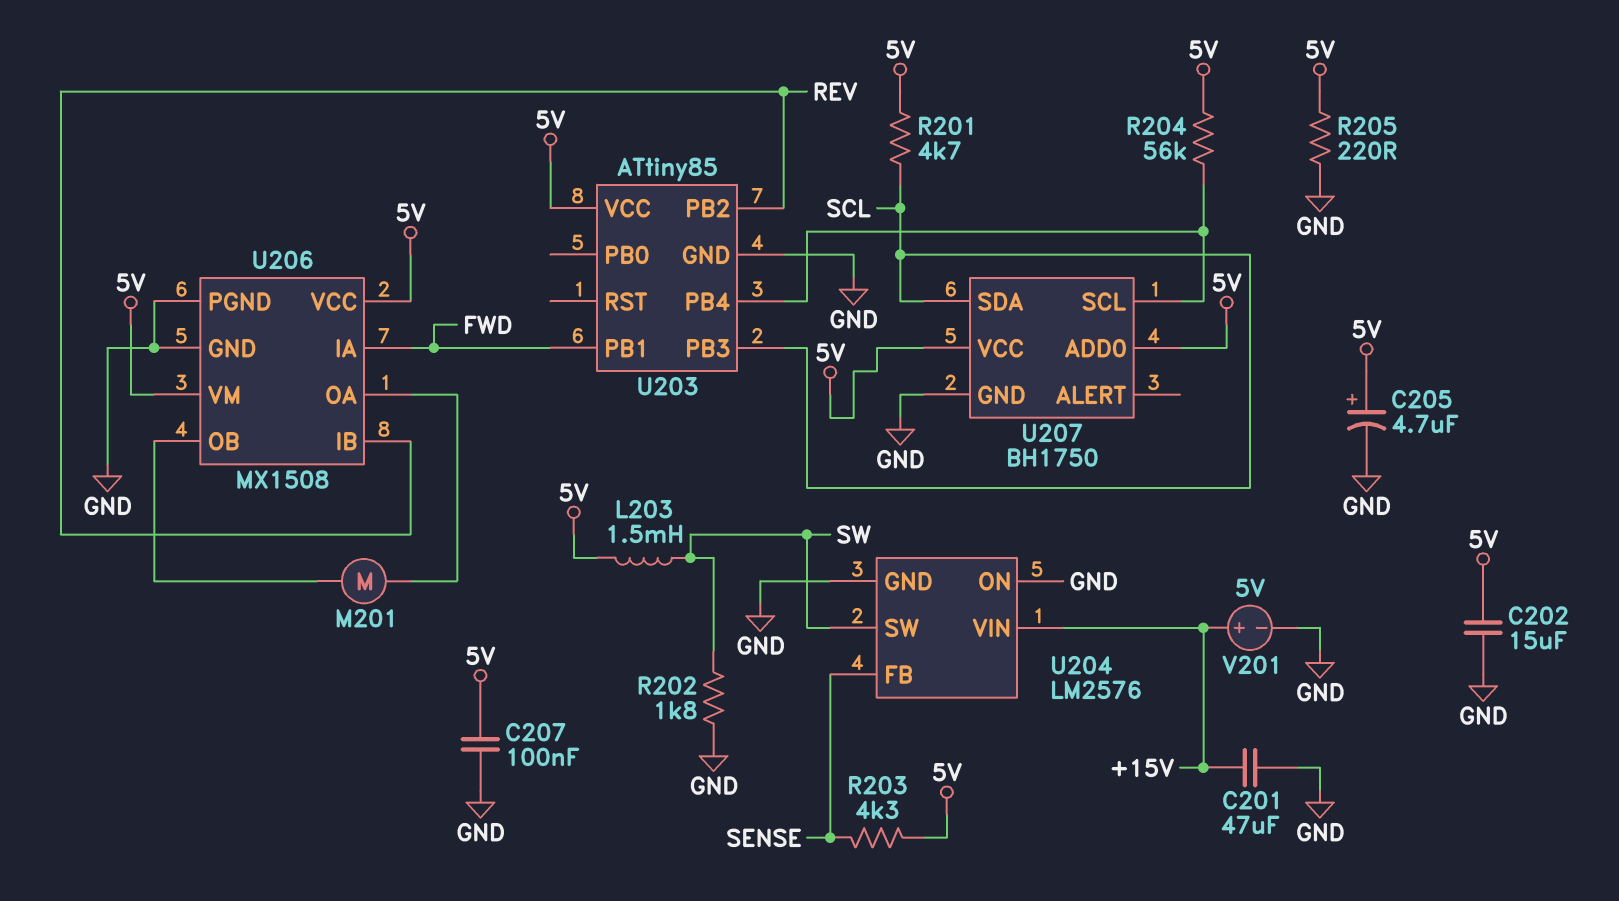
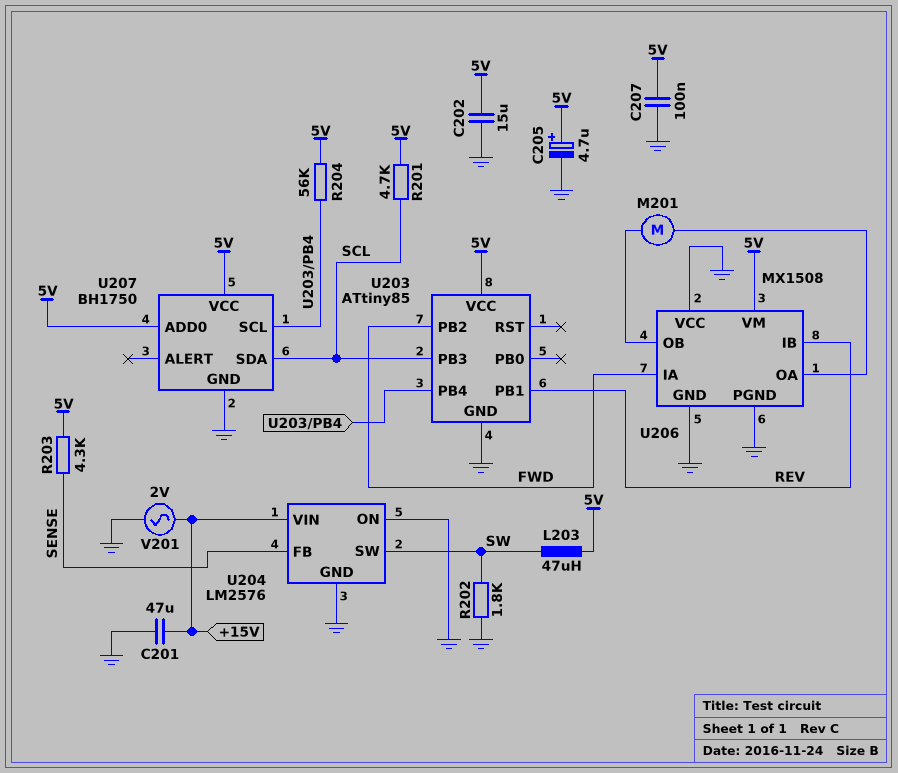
L203: 1.5mH (5V, SW) -> 47uH (5V, SW)
R205: 220 (5V, GND) -> none
U203 pin PB1: FWD -> REV
U203 pin PB2: REV -> FWD
U206 pin VCC: 5V -> GND
V201: 5V (plus +15V, minus GND) -> AC 2V (+15V, GND)

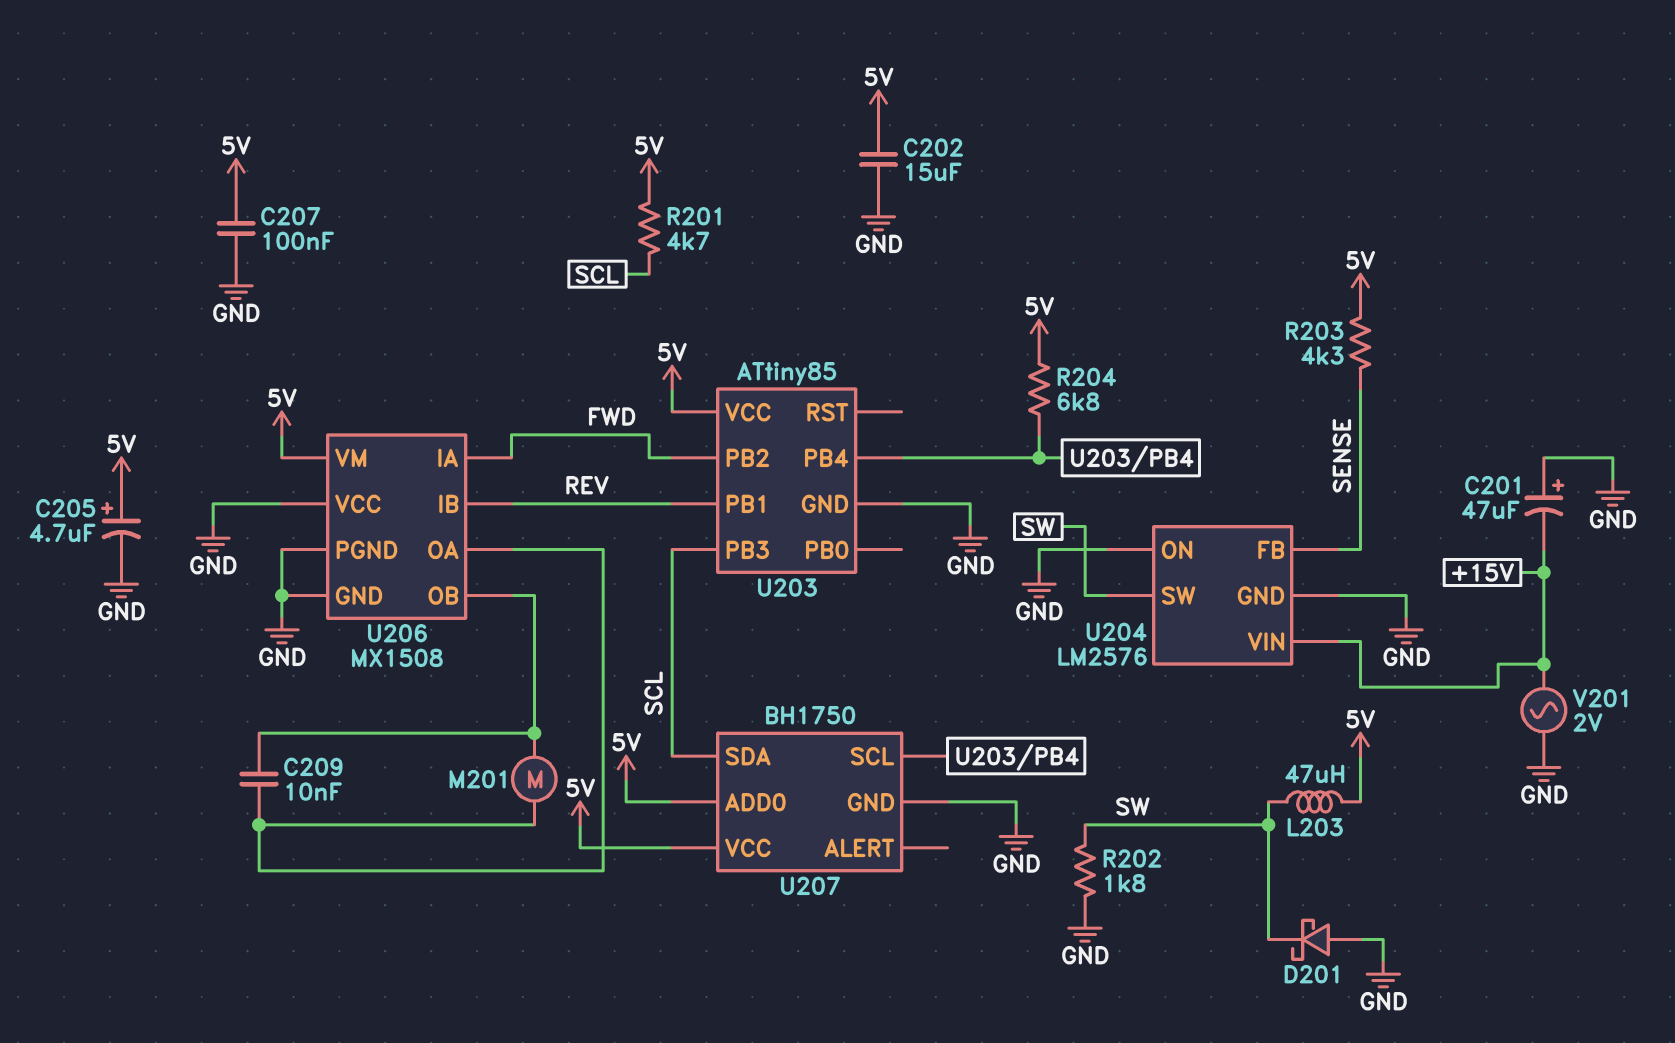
C201: 47uF (+15V, GND) -> 47uF (plus GND, minus +15V)
C209: none -> 10nF (U206/OA, U206/OB)
D201: none -> schottky (A GND, K SW)
R204: 56k (5V, U203/PB4) -> 6.8k (5V, U203/PB4)

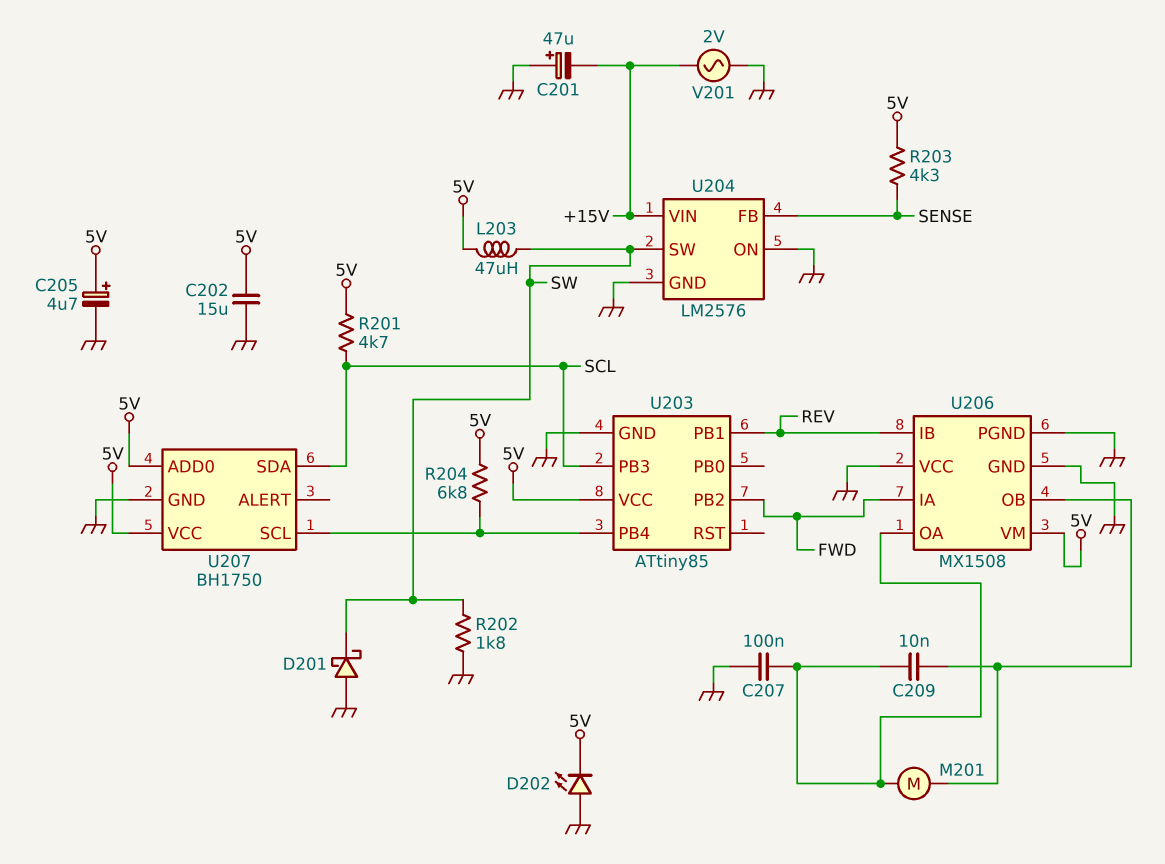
C207: 100nF (5V, GND) -> 100nF (GND, U206/OA)
D202: none -> LED (A GND, K 5V)

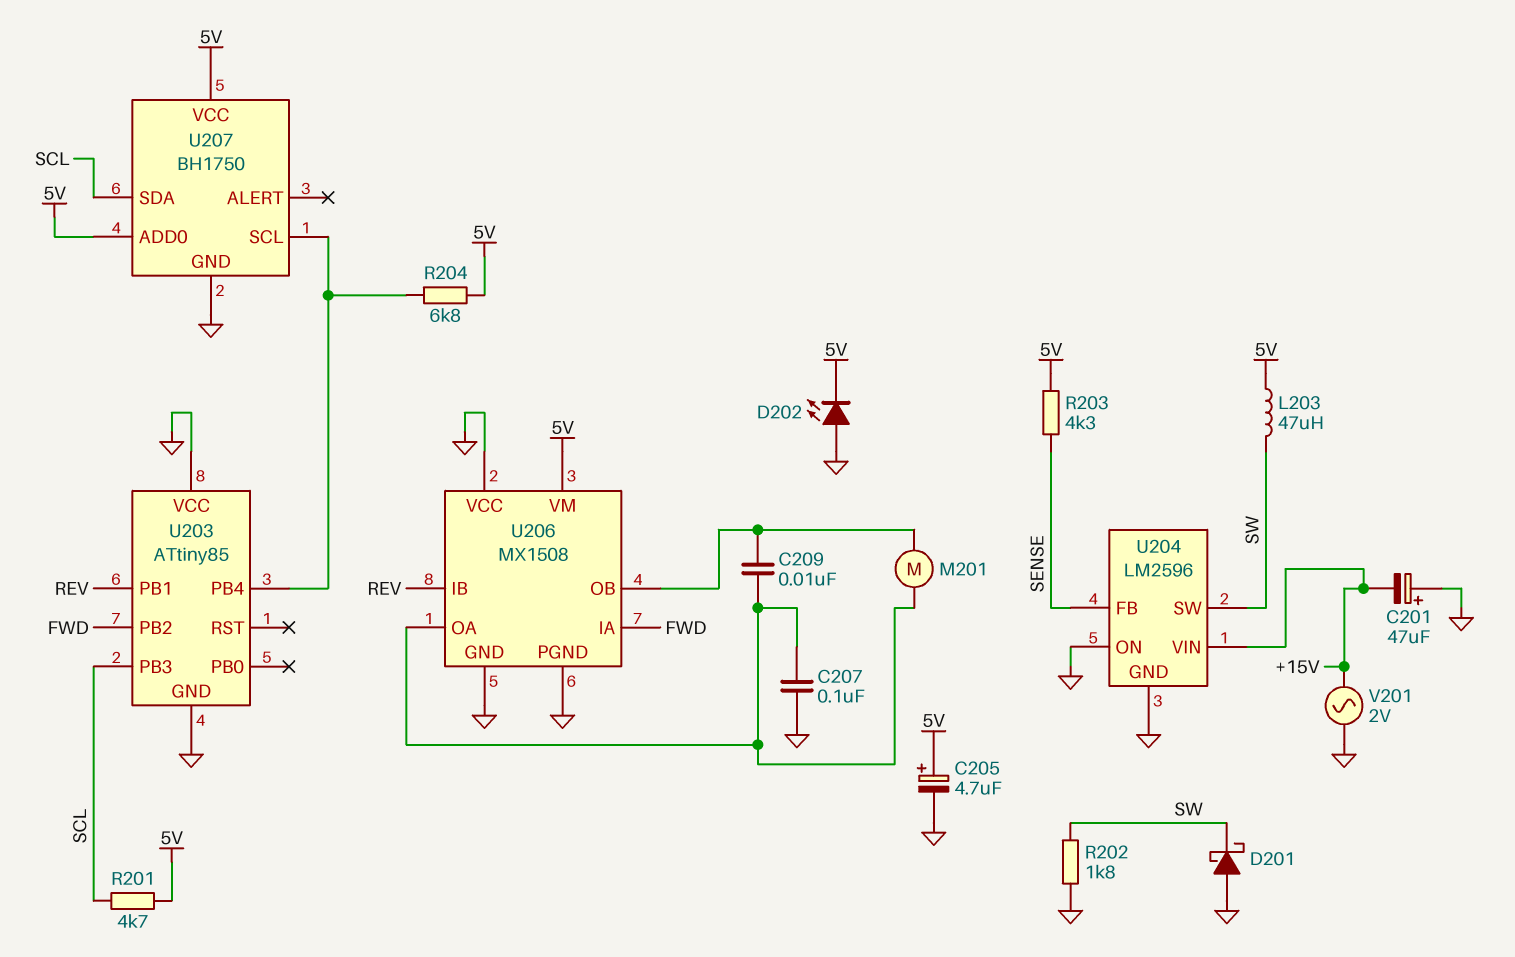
C202: 15uF (5V, GND) -> none
U203 pin VCC: 5V -> GND
U204: LM2576 -> LM2596

